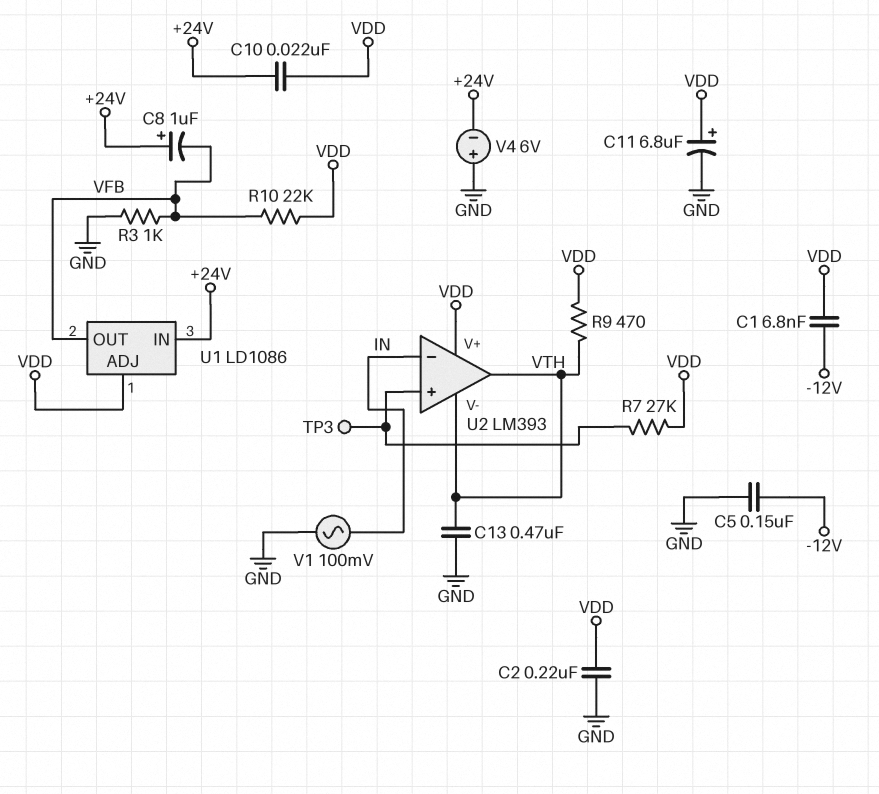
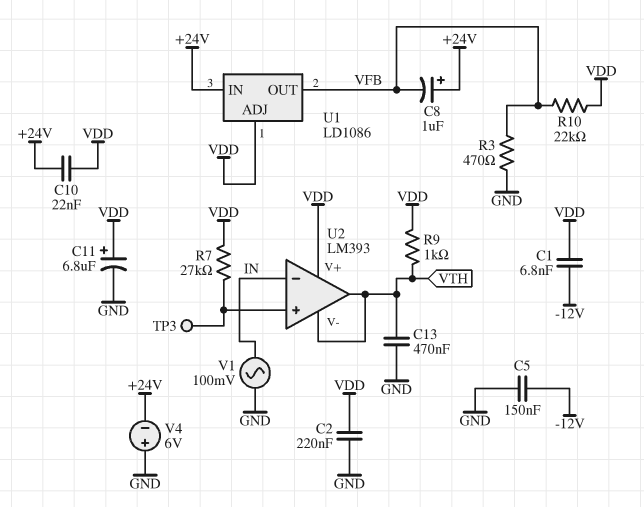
R3: 1k (GND, VFB) -> 470 (GND, VFB)
R9: 470 (VDD, VTH) -> 1k (VDD, VTH)

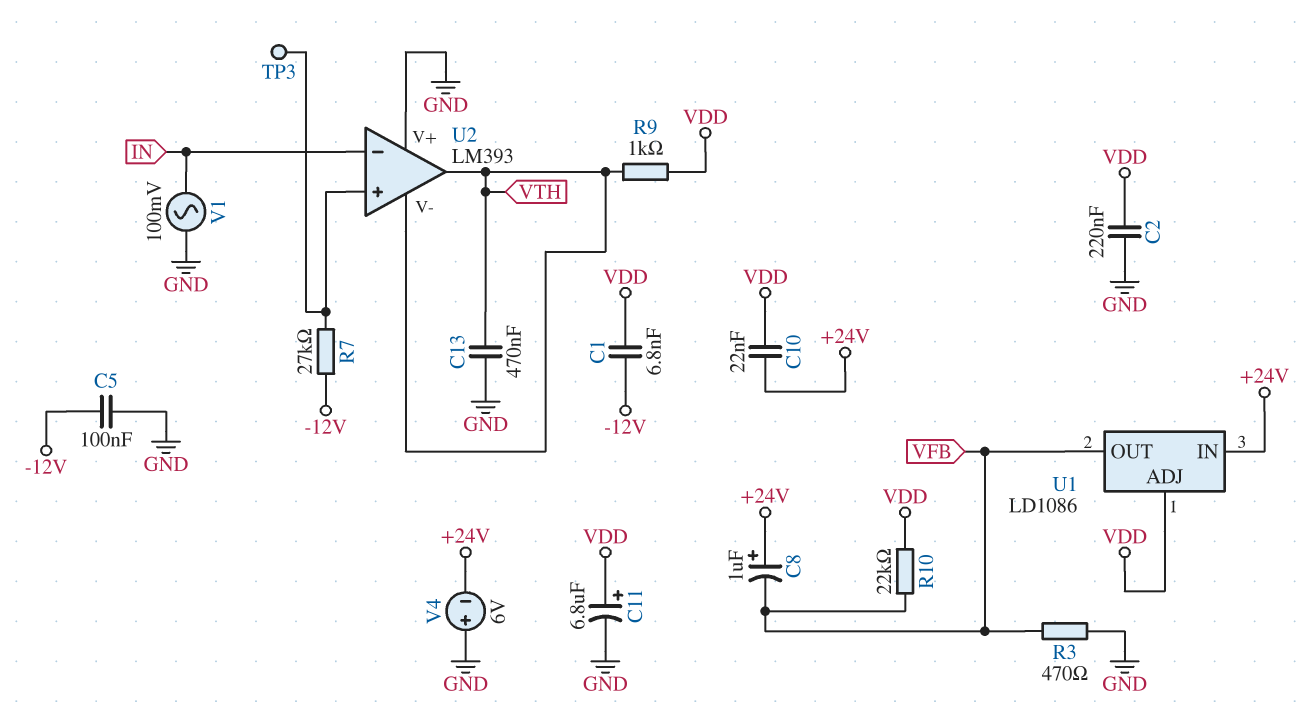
C5: 150nF (-12V, GND) -> 100nF (-12V, GND)
R7: 27k (U2/in+, VDD) -> 27k (-12V, U2/in+)
U2 pin V+: VDD -> GND

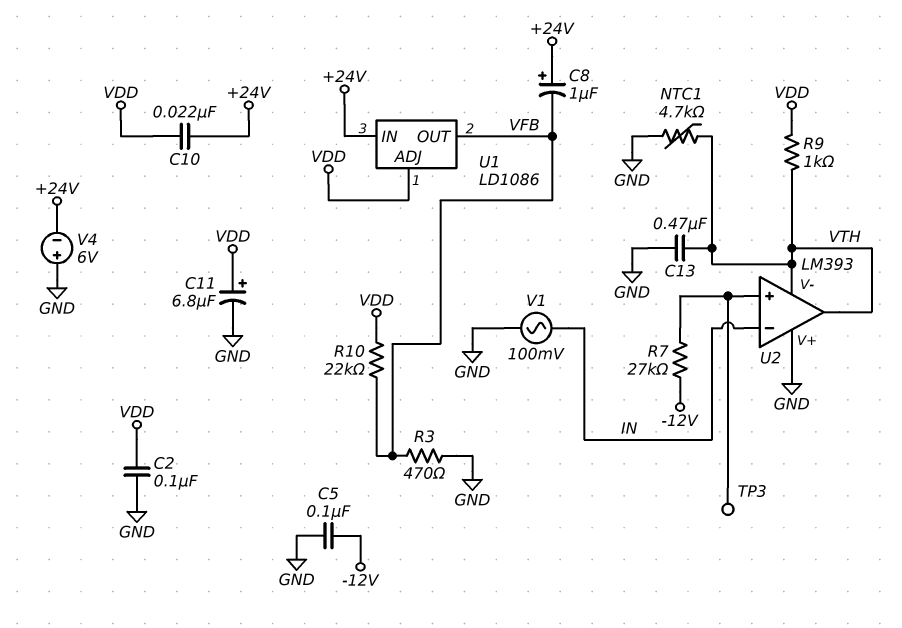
C1: 6.8nF (-12V, VDD) -> none
C2: 220nF (GND, VDD) -> 100nF (GND, VDD)
NTC1: none -> 4.7k (GND, VTH)

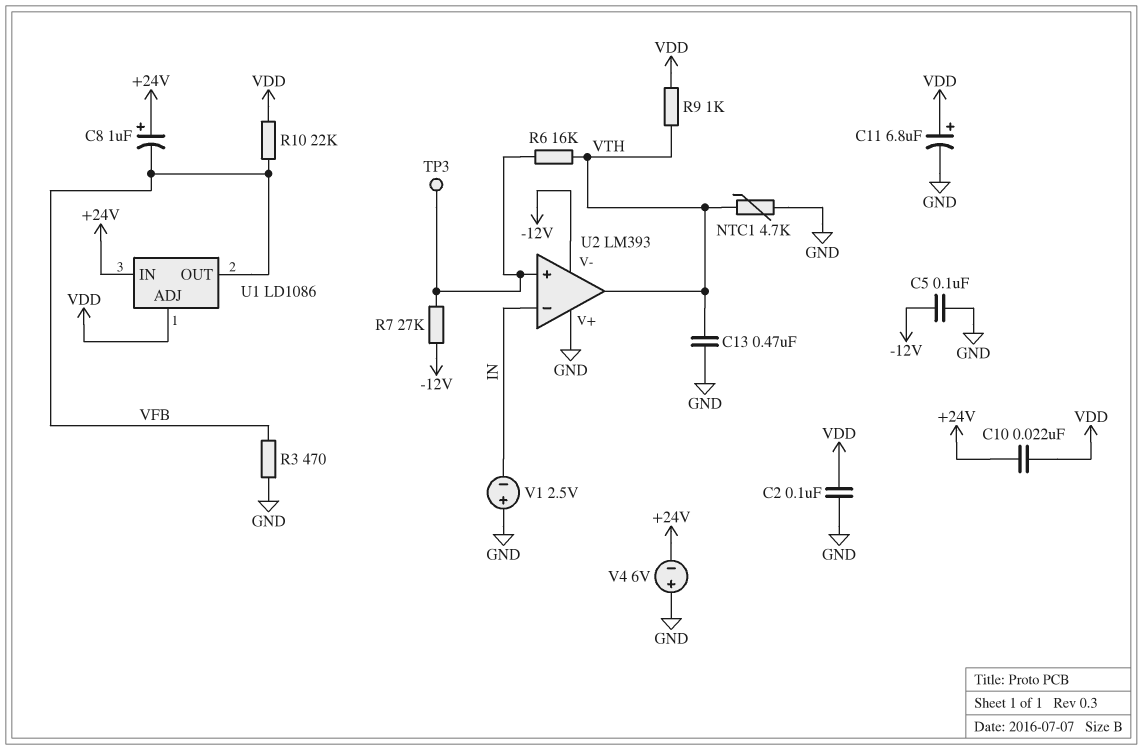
R6: none -> 16k (U2/in+, VTH)
U2 pin V-: VTH -> -12V
V1: AC 100mV (GND, IN) -> 2.5V (plus GND, minus IN)

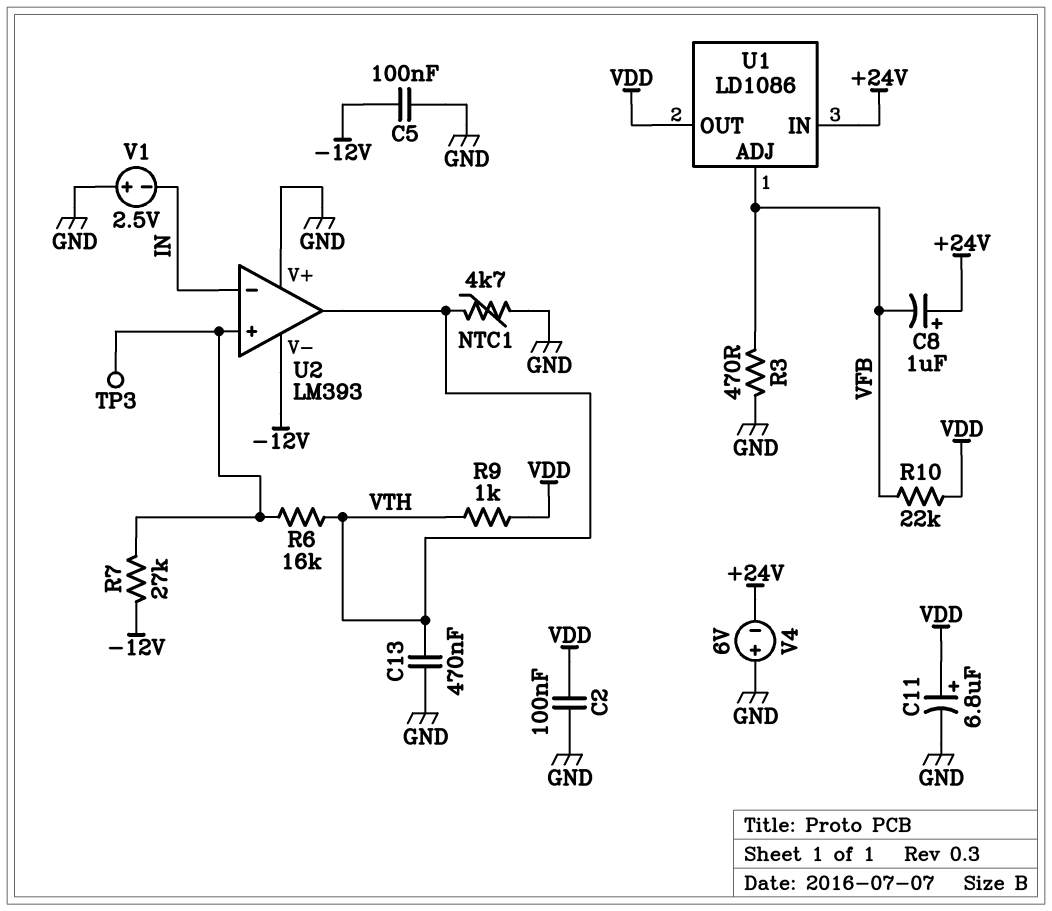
C10: 22nF (+24V, VDD) -> none
U1 pin ADJ: VDD -> VFB
U1 pin OUT: VFB -> VDD

